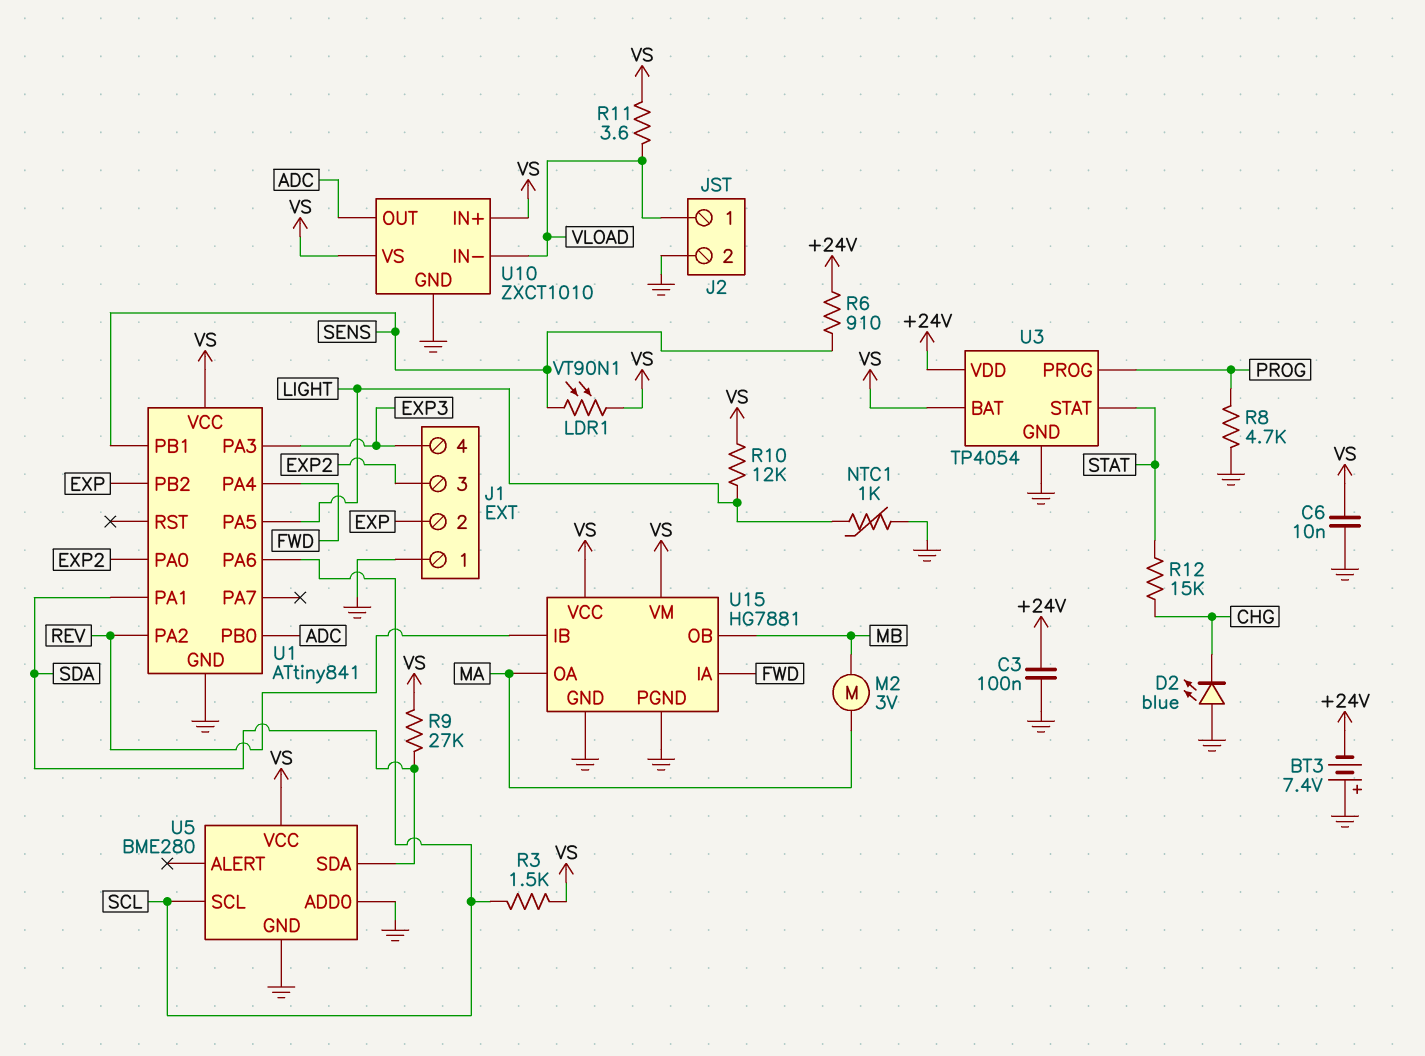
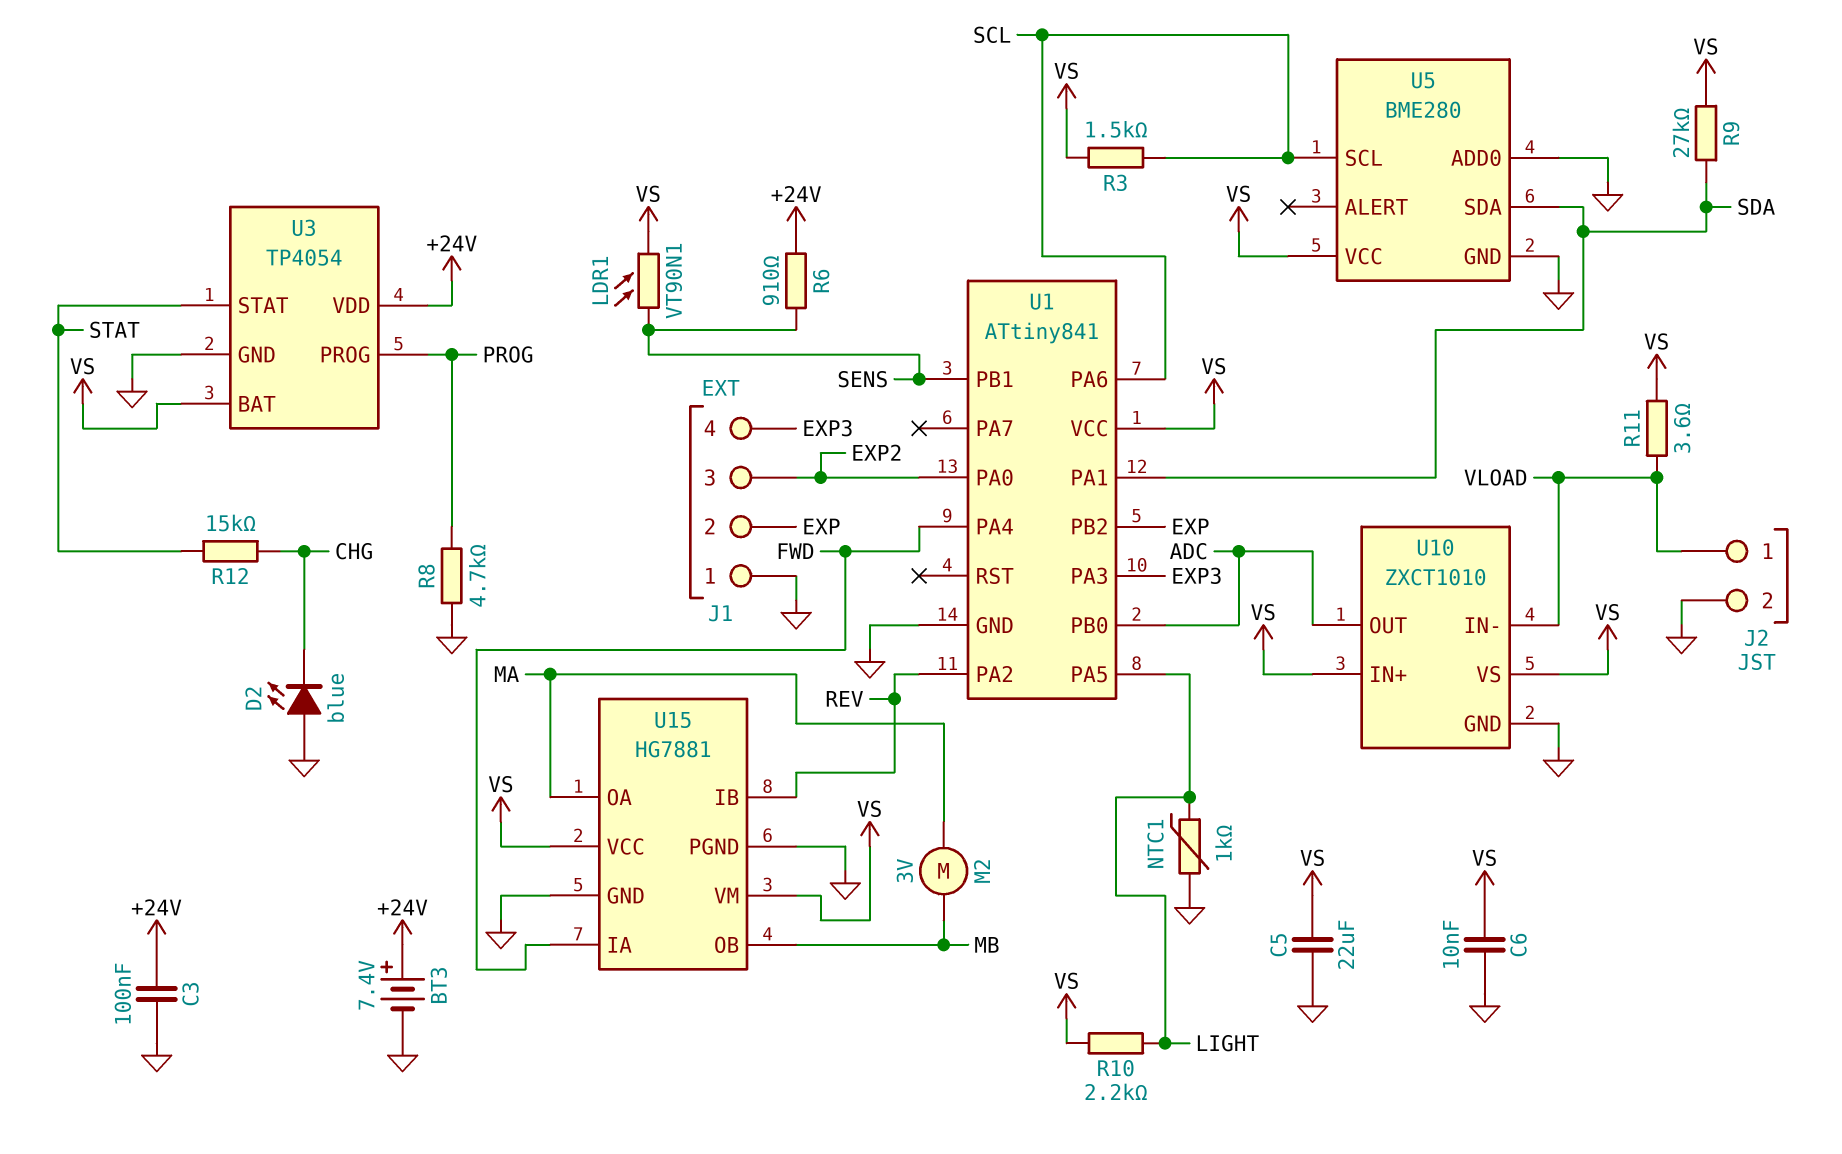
BT3: 7.4V (plus GND, minus +24V) -> 7.4V (plus +24V, minus GND)
C5: none -> 22uF (GND, VS)
R10: 12k (LIGHT, VS) -> 2.2k (LIGHT, VS)

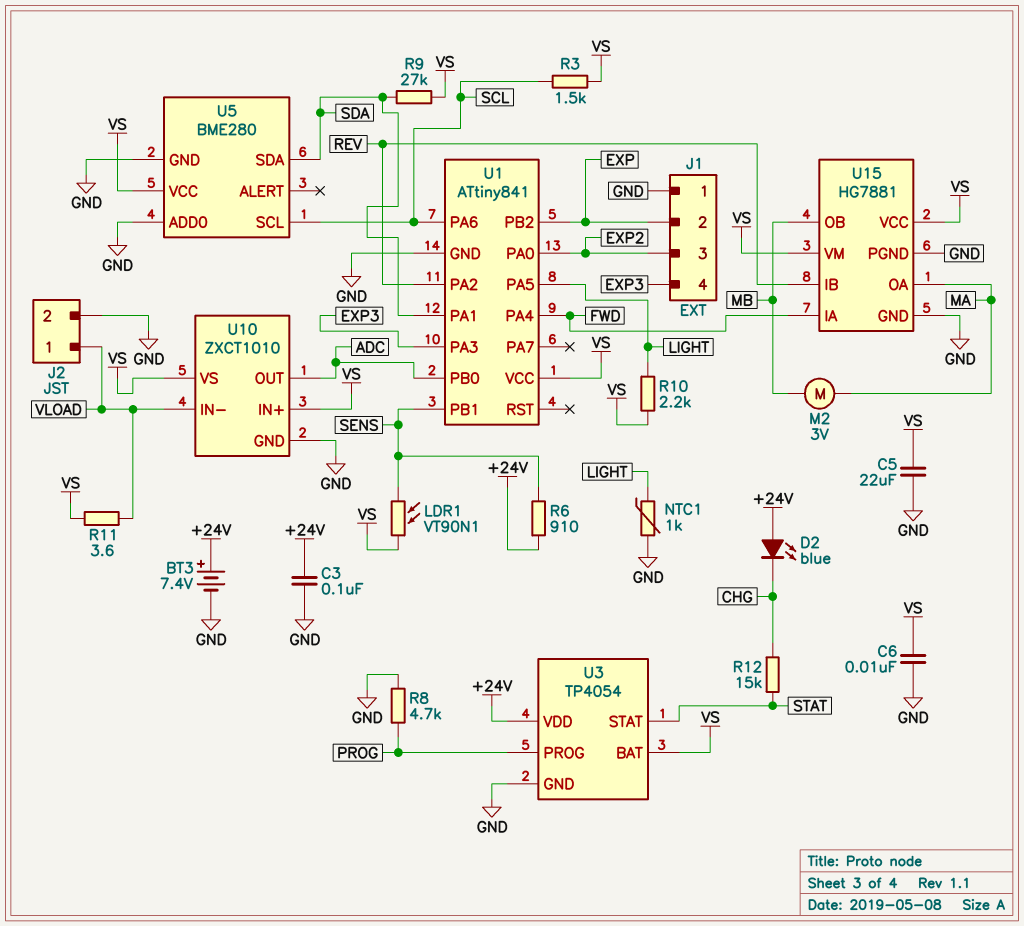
D2: LED blue (A GND, K CHG) -> LED blue (A +24V, K CHG)

